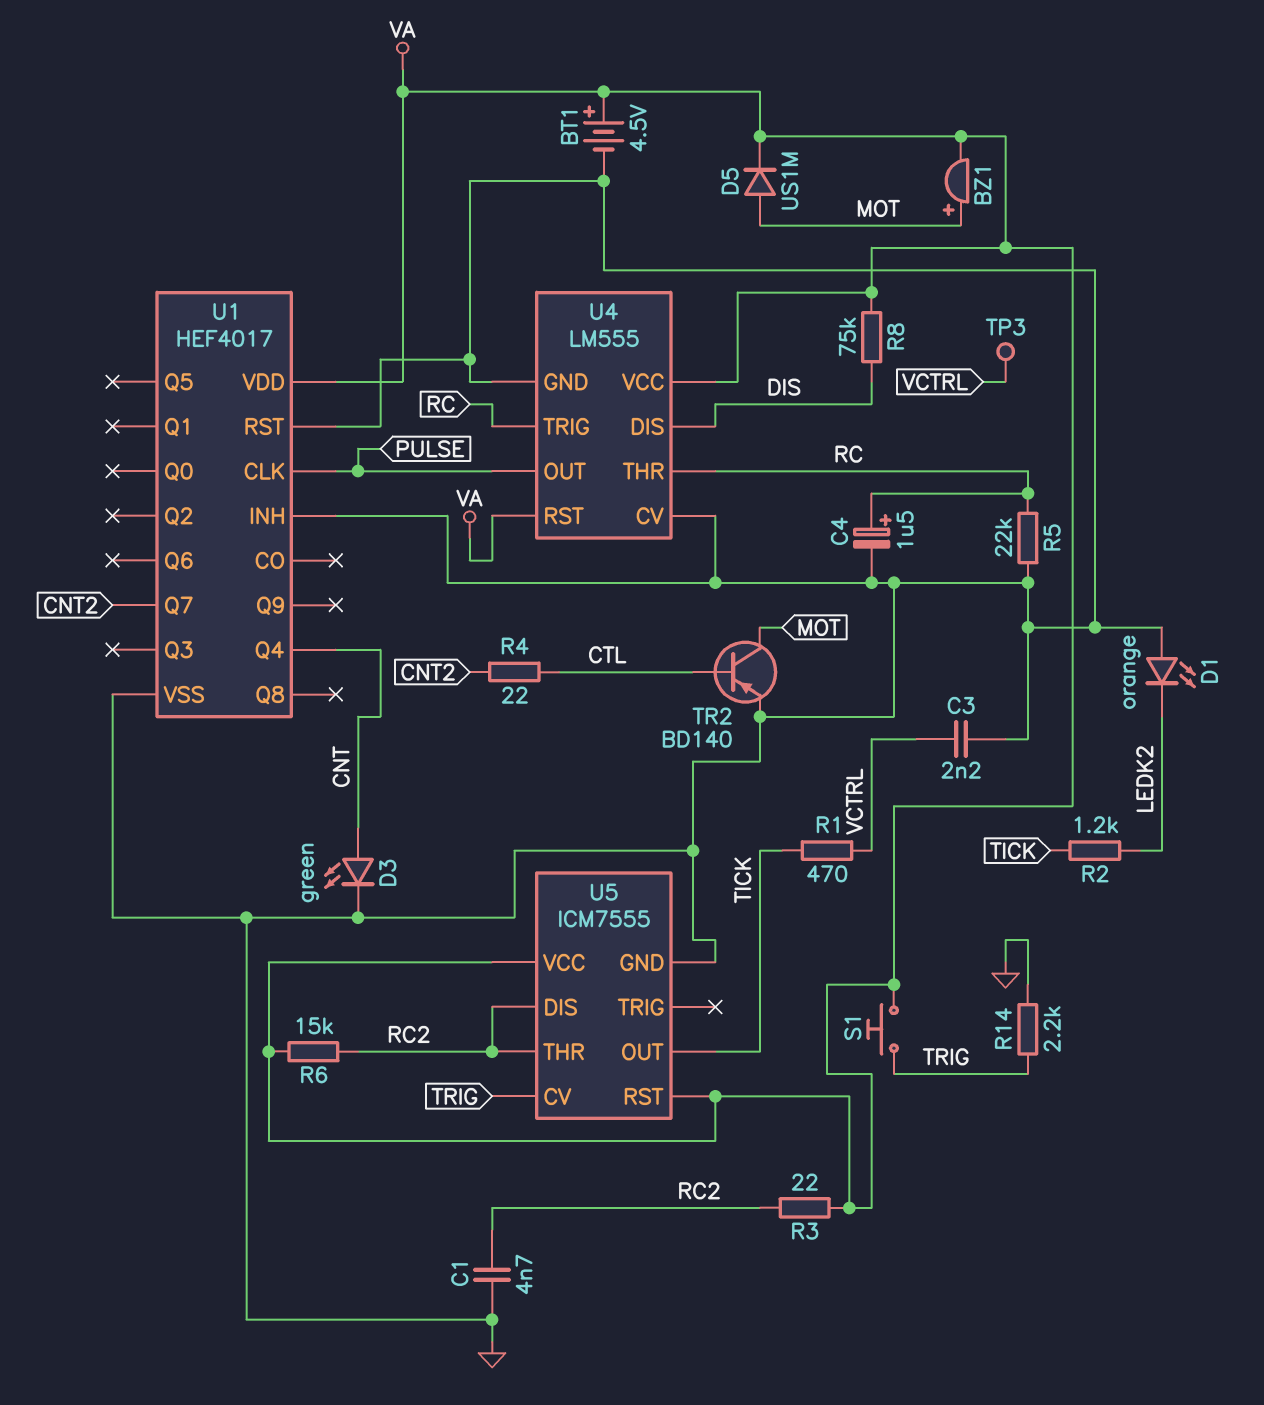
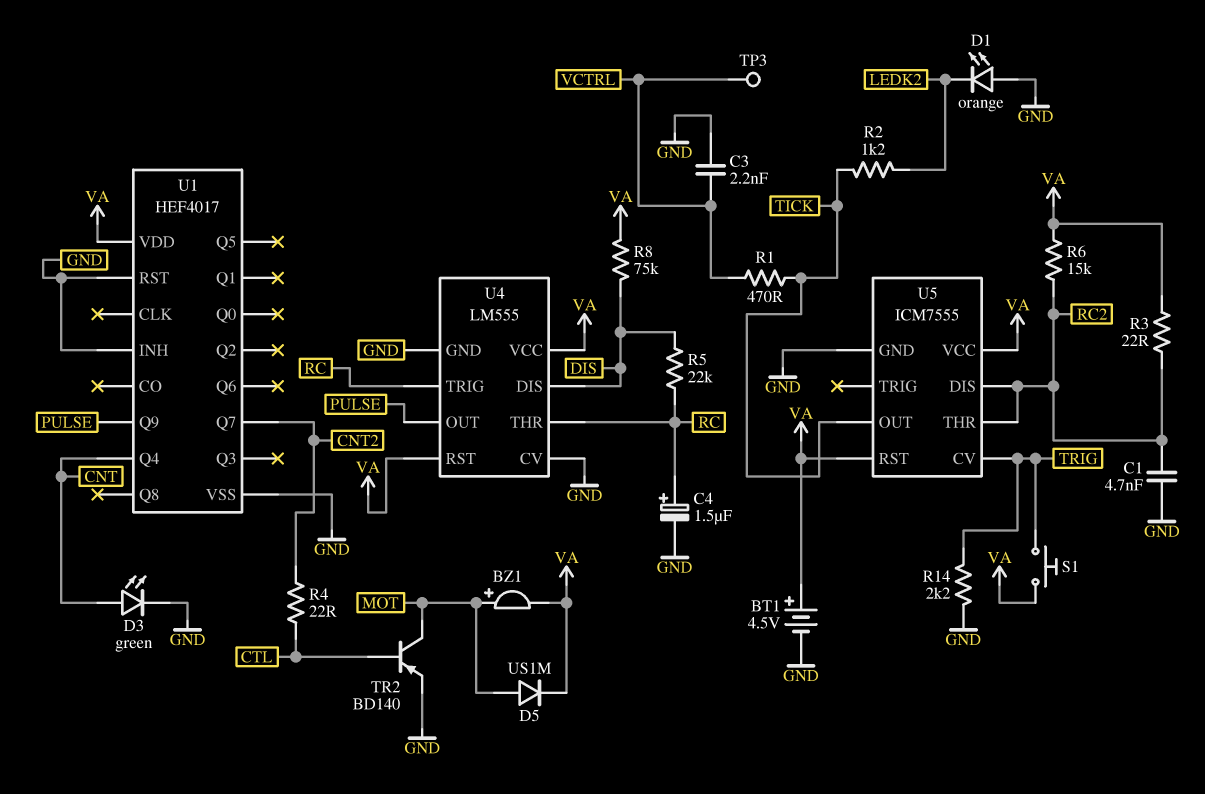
R5: 22k (GND, RC) -> 22k (DIS, RC)
U1 pin CLK: PULSE -> none
U1 pin Q9: none -> PULSE

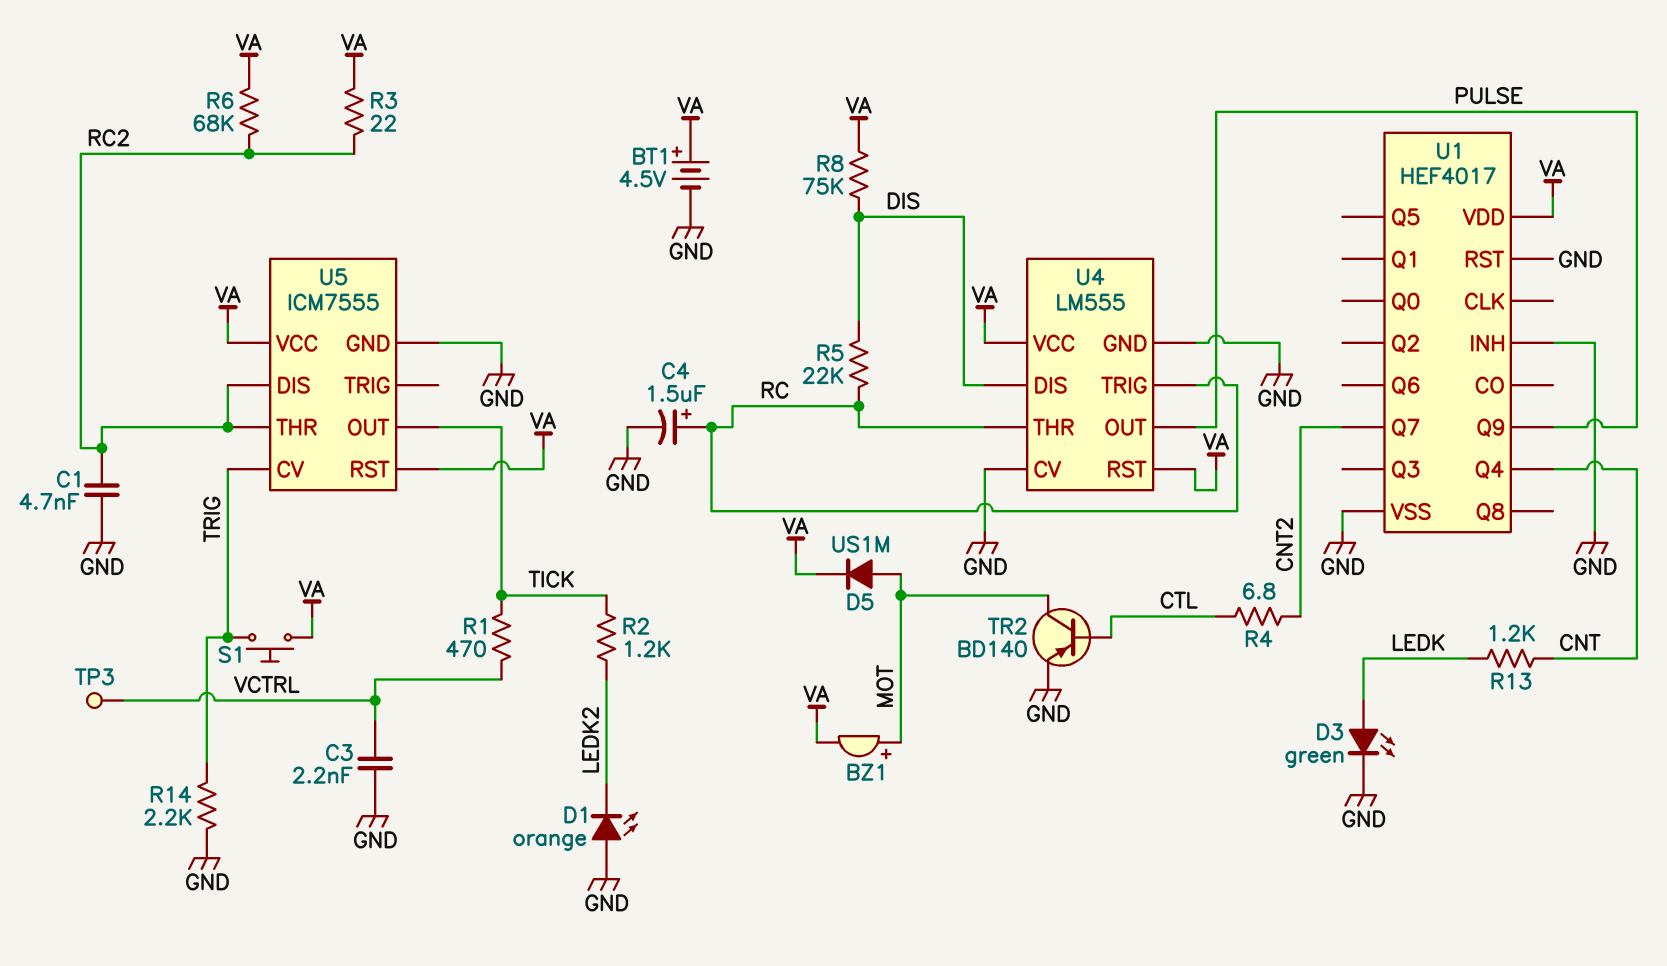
D3: LED green (A CNT, K GND) -> LED green (A LEDK, K GND)
R4: 22 (CNT2, CTL) -> 6.8 (CNT2, CTL)
R6: 15k (RC2, VA) -> 68k (RC2, VA)
R13: none -> 1.2k (CNT, LEDK)

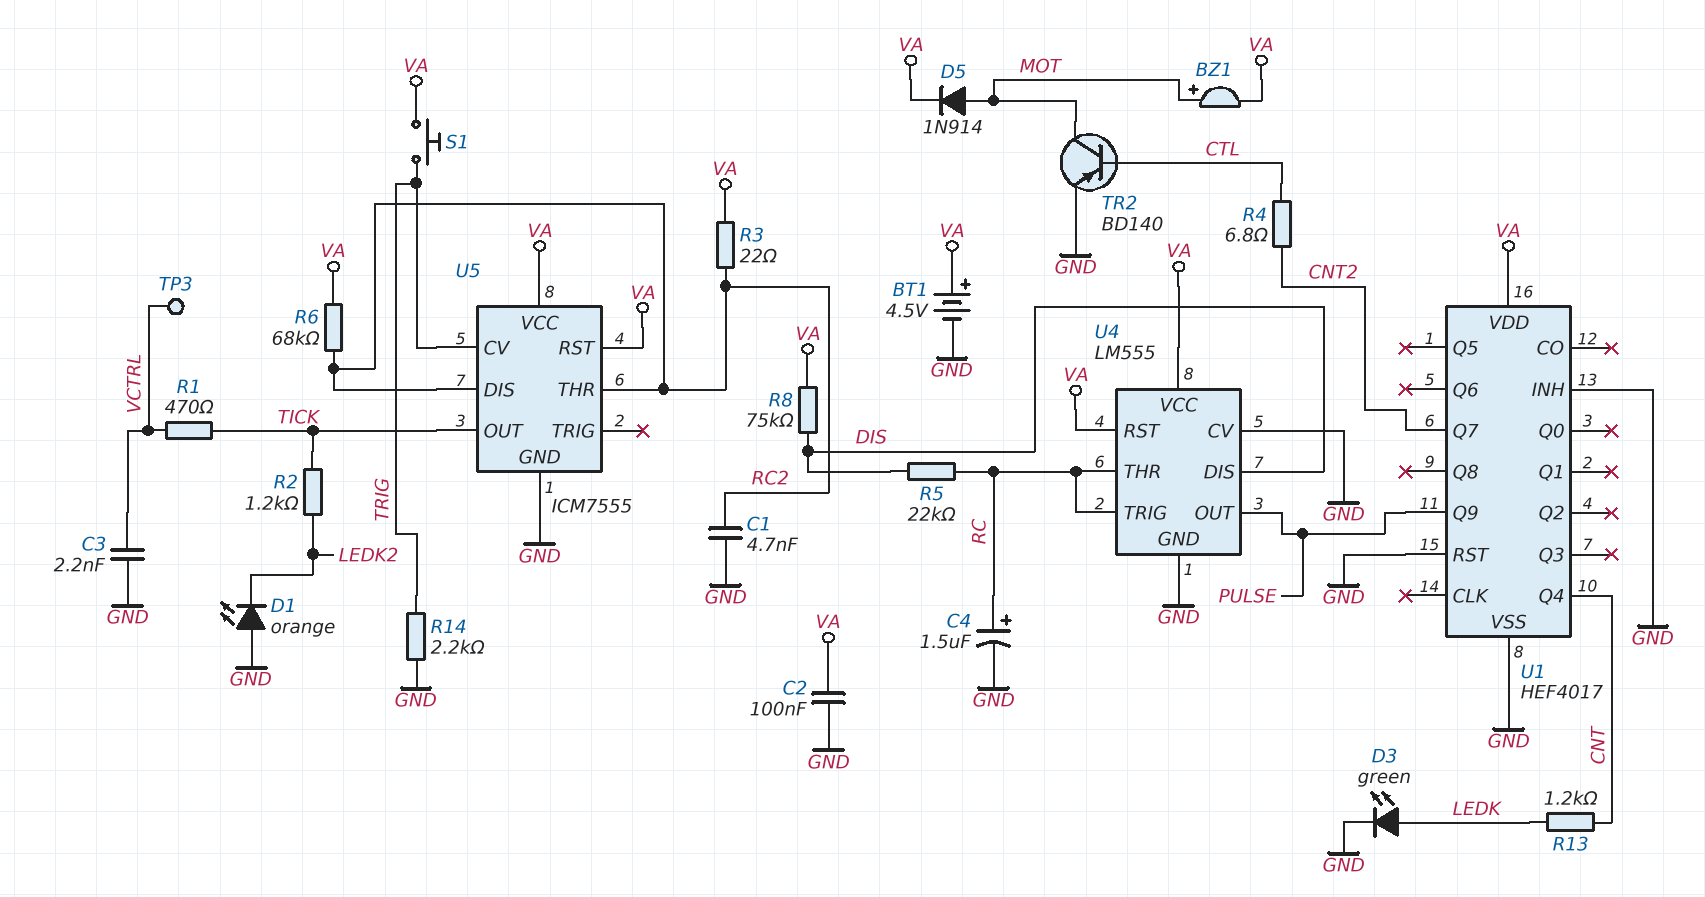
C2: none -> 100nF (GND, VA)
D5: diode US1M (A MOT, K VA) -> diode 1N914 (A MOT, K VA)

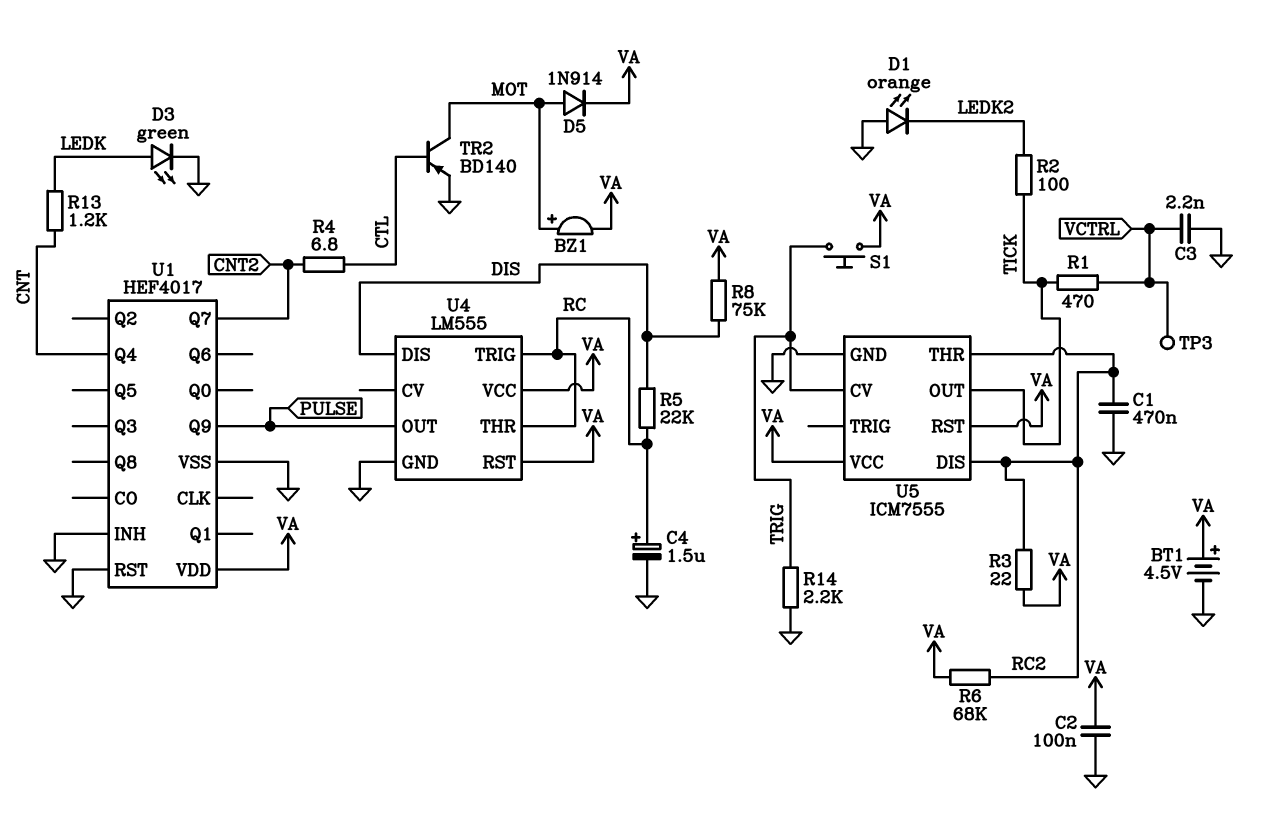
C1: 4.7nF (GND, RC2) -> 470nF (GND, RC2)
R2: 1.2k (LEDK2, TICK) -> 100 (LEDK2, TICK)
U4 pin CV: GND -> none

